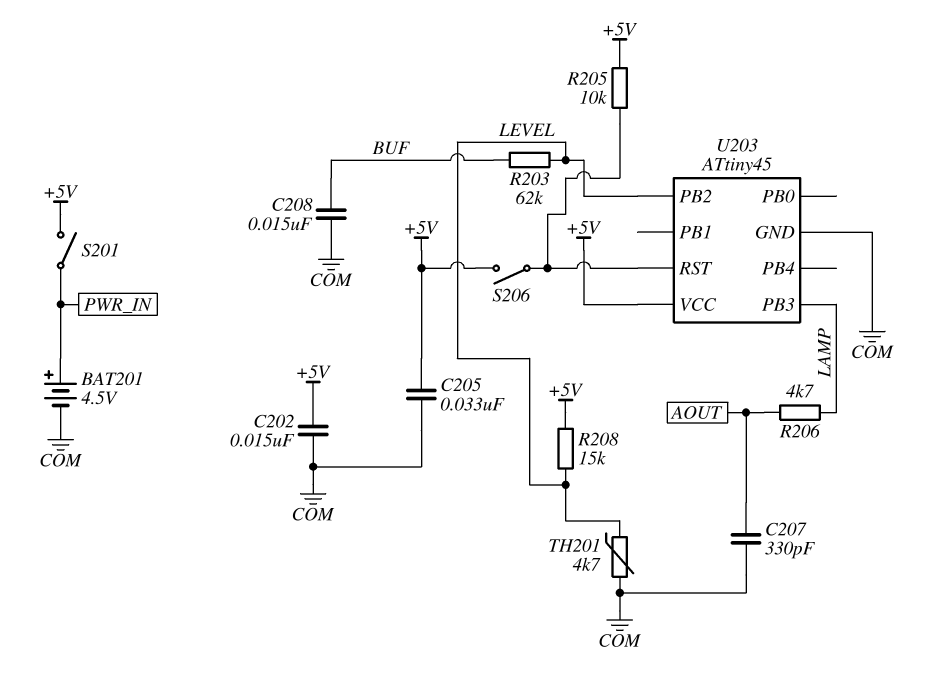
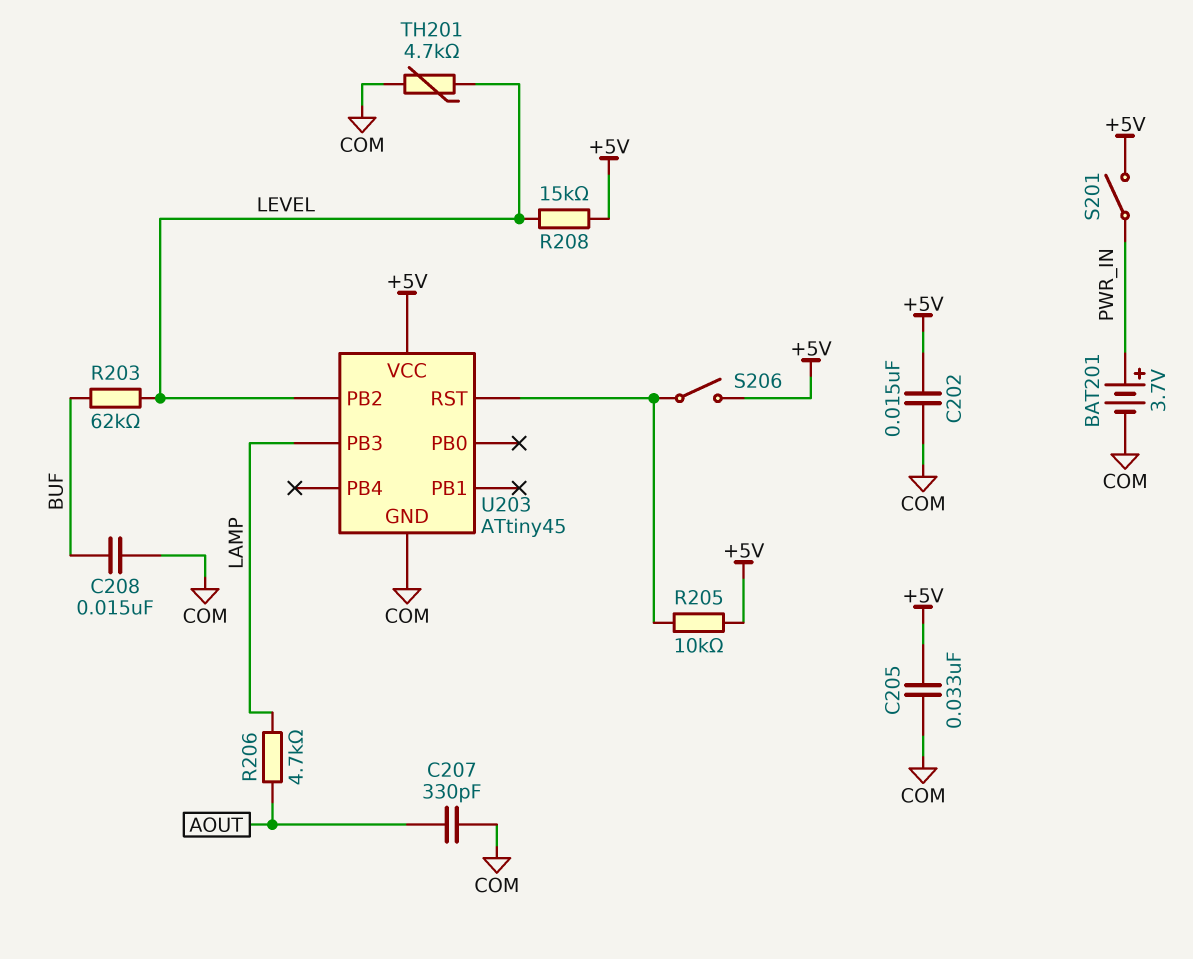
BAT201: 4.5V (plus PWR_IN, minus COM) -> 3.7V (plus PWR_IN, minus COM)

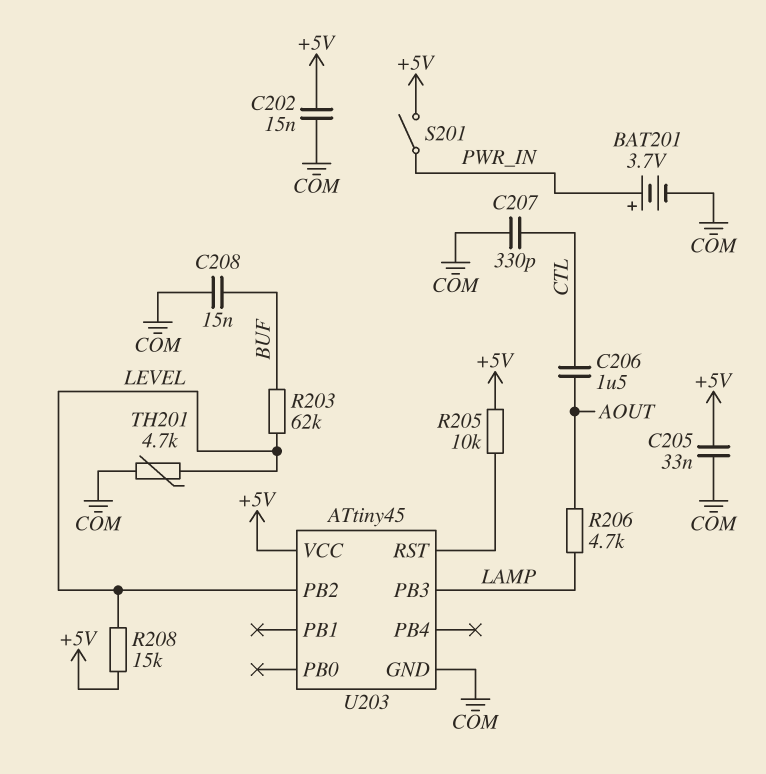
C206: none -> 1.5uF (AOUT, CTL)
C207: 330pF (AOUT, COM) -> 330pF (COM, CTL)
S206: switch (+5V, U203/RST) -> none

